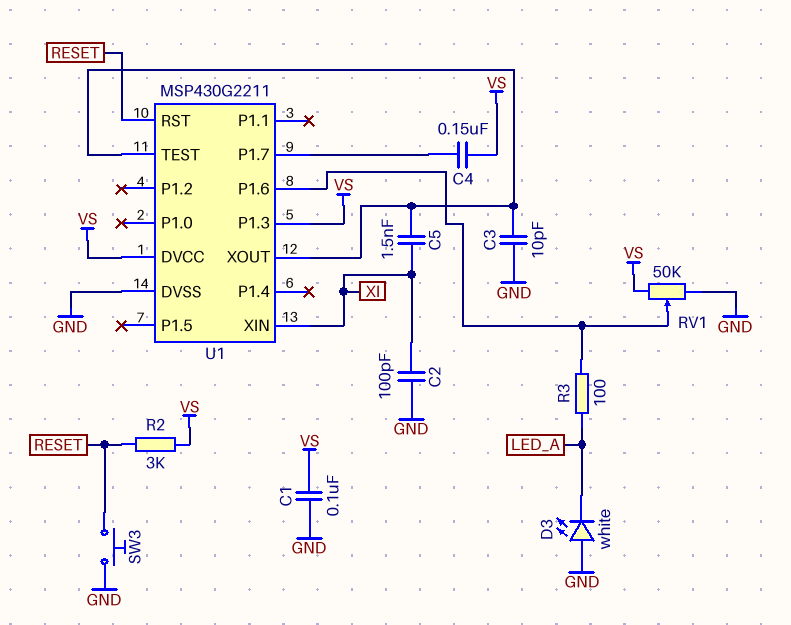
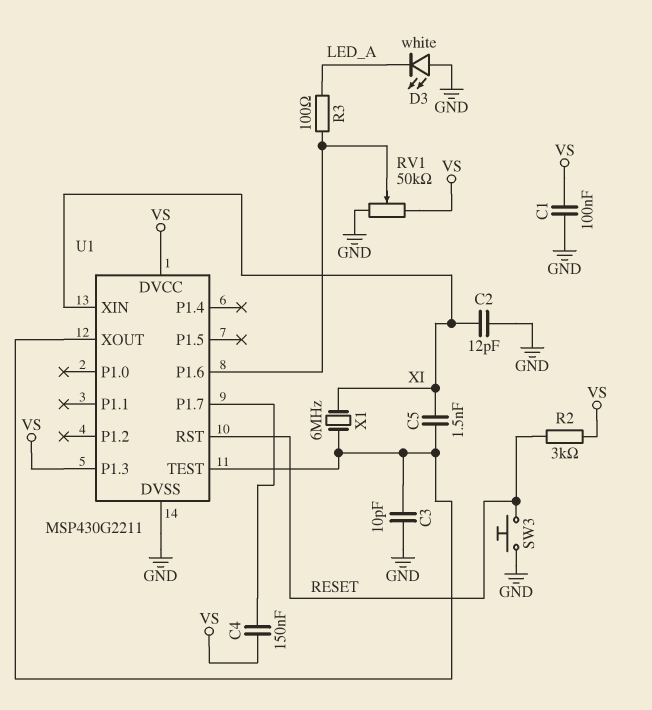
C2: 100pF (GND, XI) -> 12pF (GND, XI)
X1: none -> 6MHz (U1/TEST, XI)

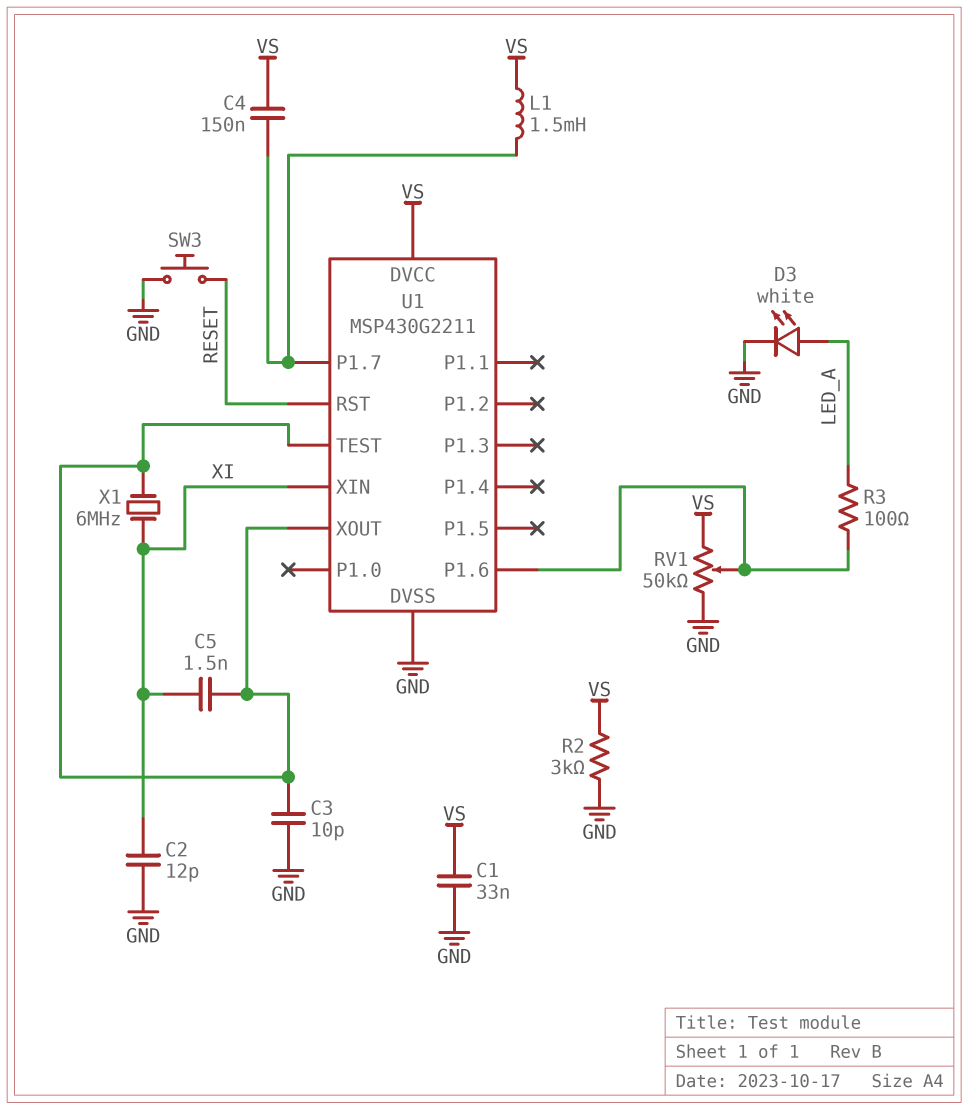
C1: 100nF (GND, VS) -> 33nF (GND, VS)
D3: LED white (A GND, K LED_A) -> LED white (A LED_A, K GND)
L1: none -> 1.5mH (U1/P1.7, VS)
R2: 3k (RESET, VS) -> 3k (GND, VS)
U1 pin P1.3: VS -> none

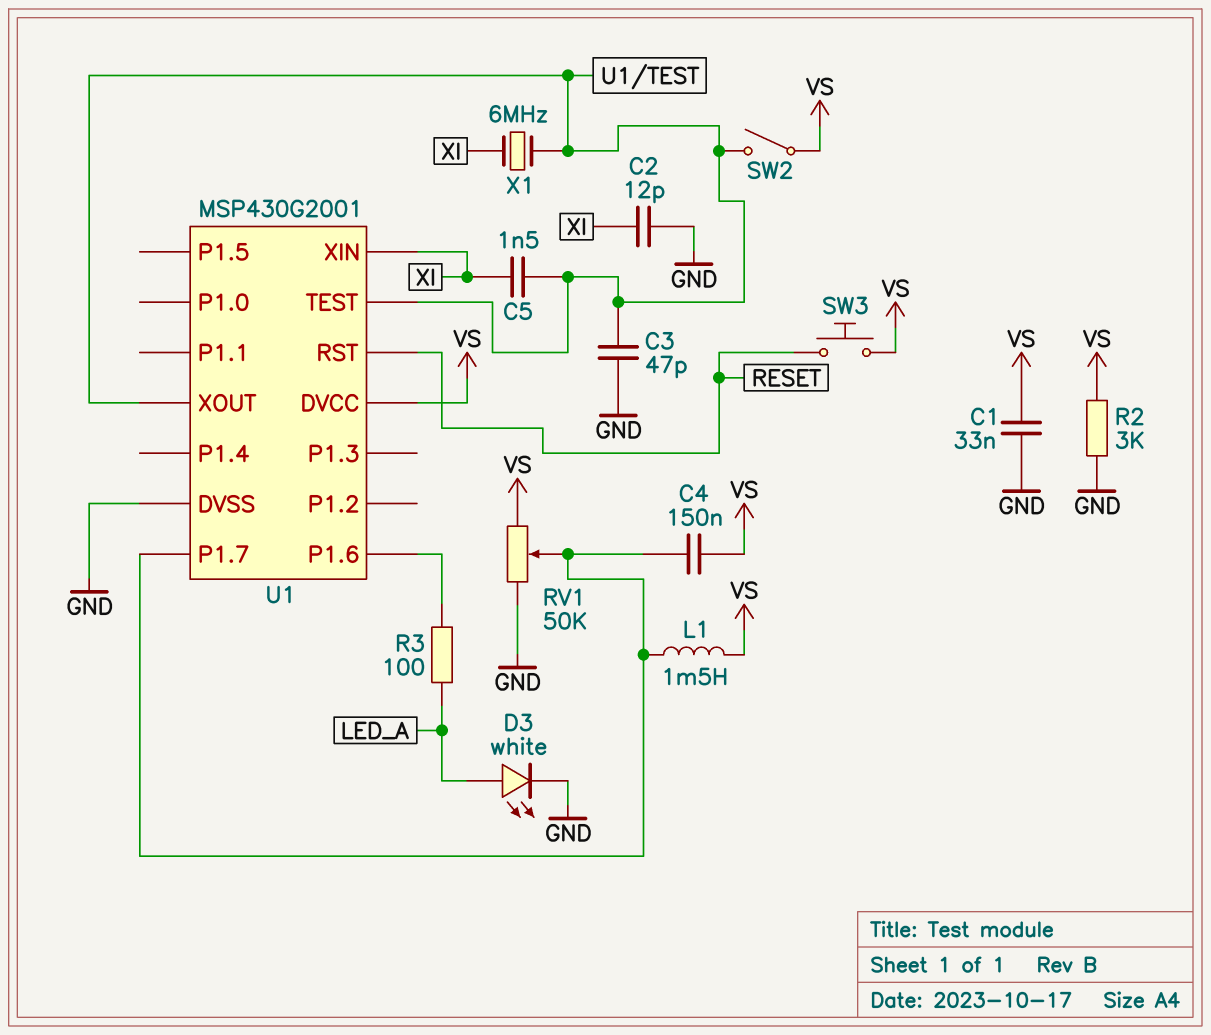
C3: 10pF (GND, U1/TEST) -> 47pF (GND, U1/TEST)
RV1: 50k (GND, VS, wiper U1/P1.6) -> 50k (GND, VS, wiper U1/P1.7)
SW2: none -> switch (U1/TEST, VS)
SW3: button (GND, RESET) -> button (RESET, VS)
U1: MSP430G2211 -> MSP430G2001

